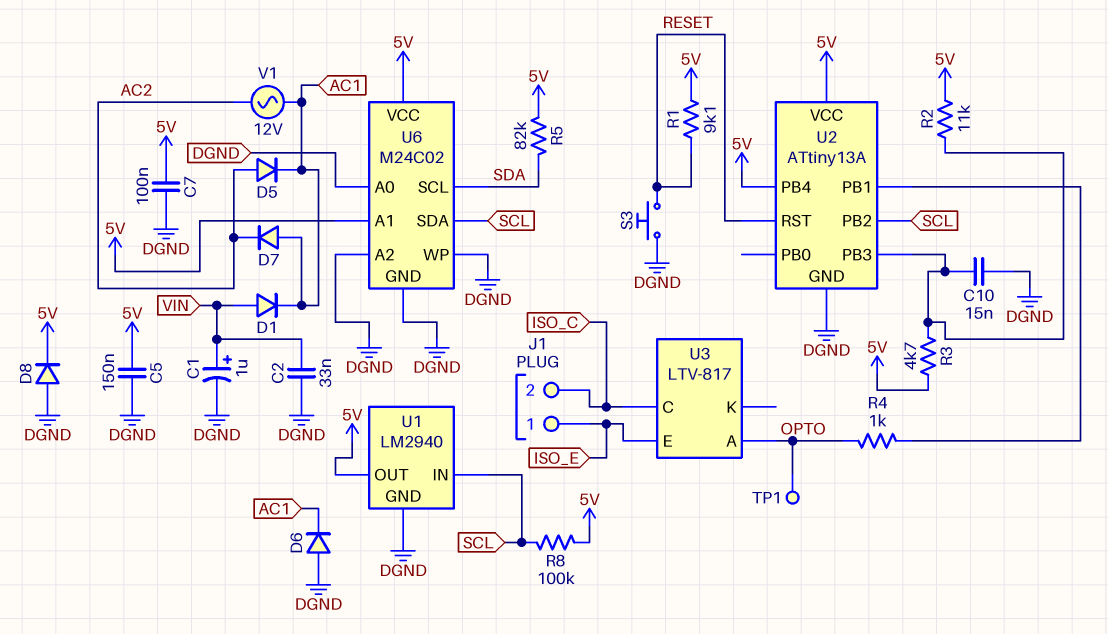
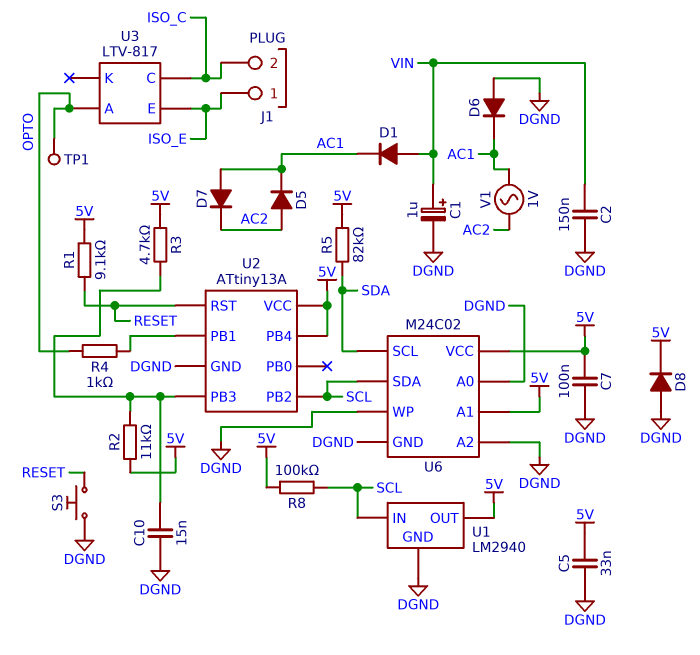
C2: 33nF (DGND, VIN) -> 150nF (DGND, VIN)
C5: 150nF (5V, DGND) -> 33nF (5V, DGND)
V1: AC 12V (AC1, AC2) -> AC 1V (AC1, AC2)

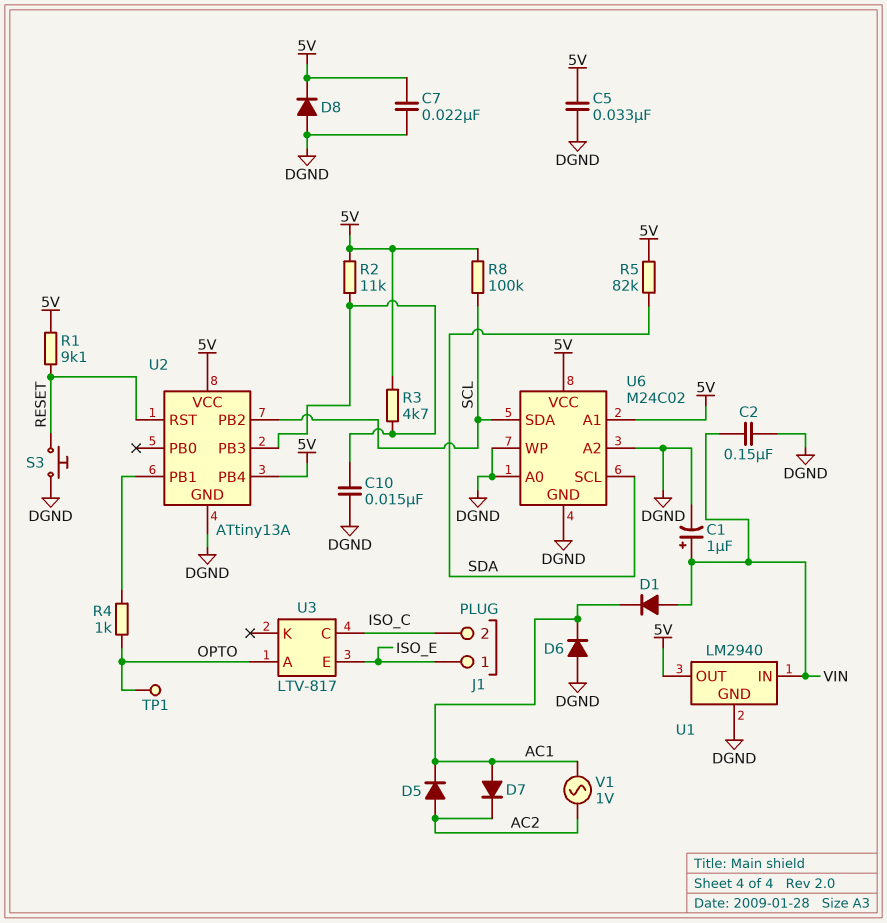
C7: 100nF (5V, DGND) -> 22nF (5V, DGND)
U1 pin IN: SCL -> VIN

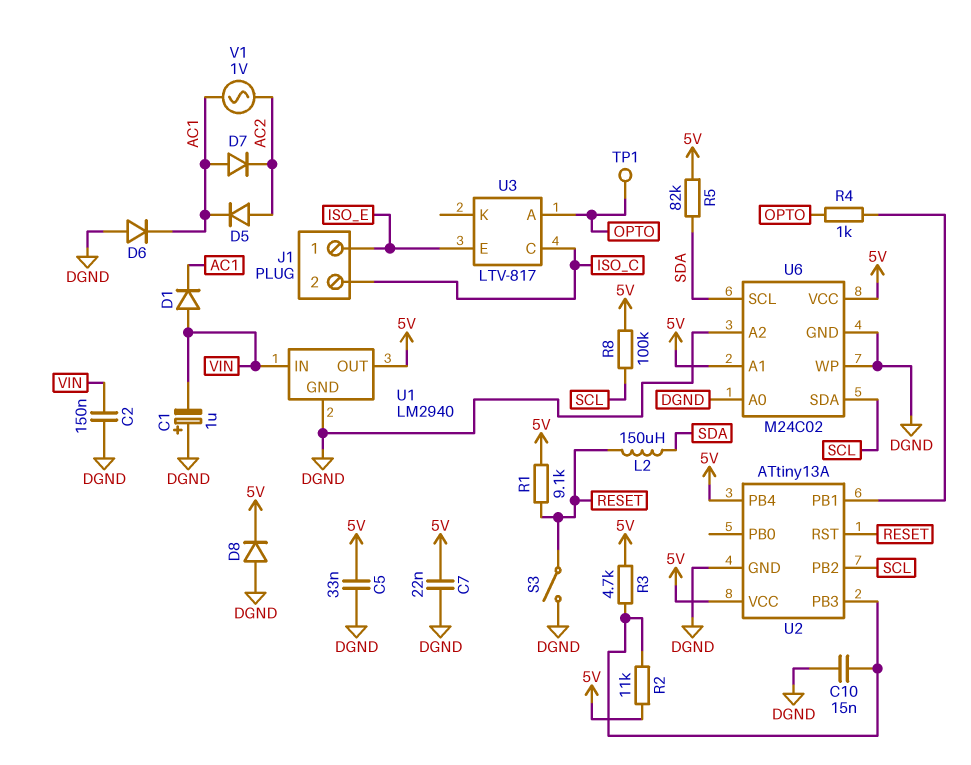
C1: 1uF (plus VIN, minus DGND) -> 1uF (plus DGND, minus VIN)
L2: none -> 150uH (RESET, SDA)
S3: button (DGND, RESET) -> switch (DGND, RESET)

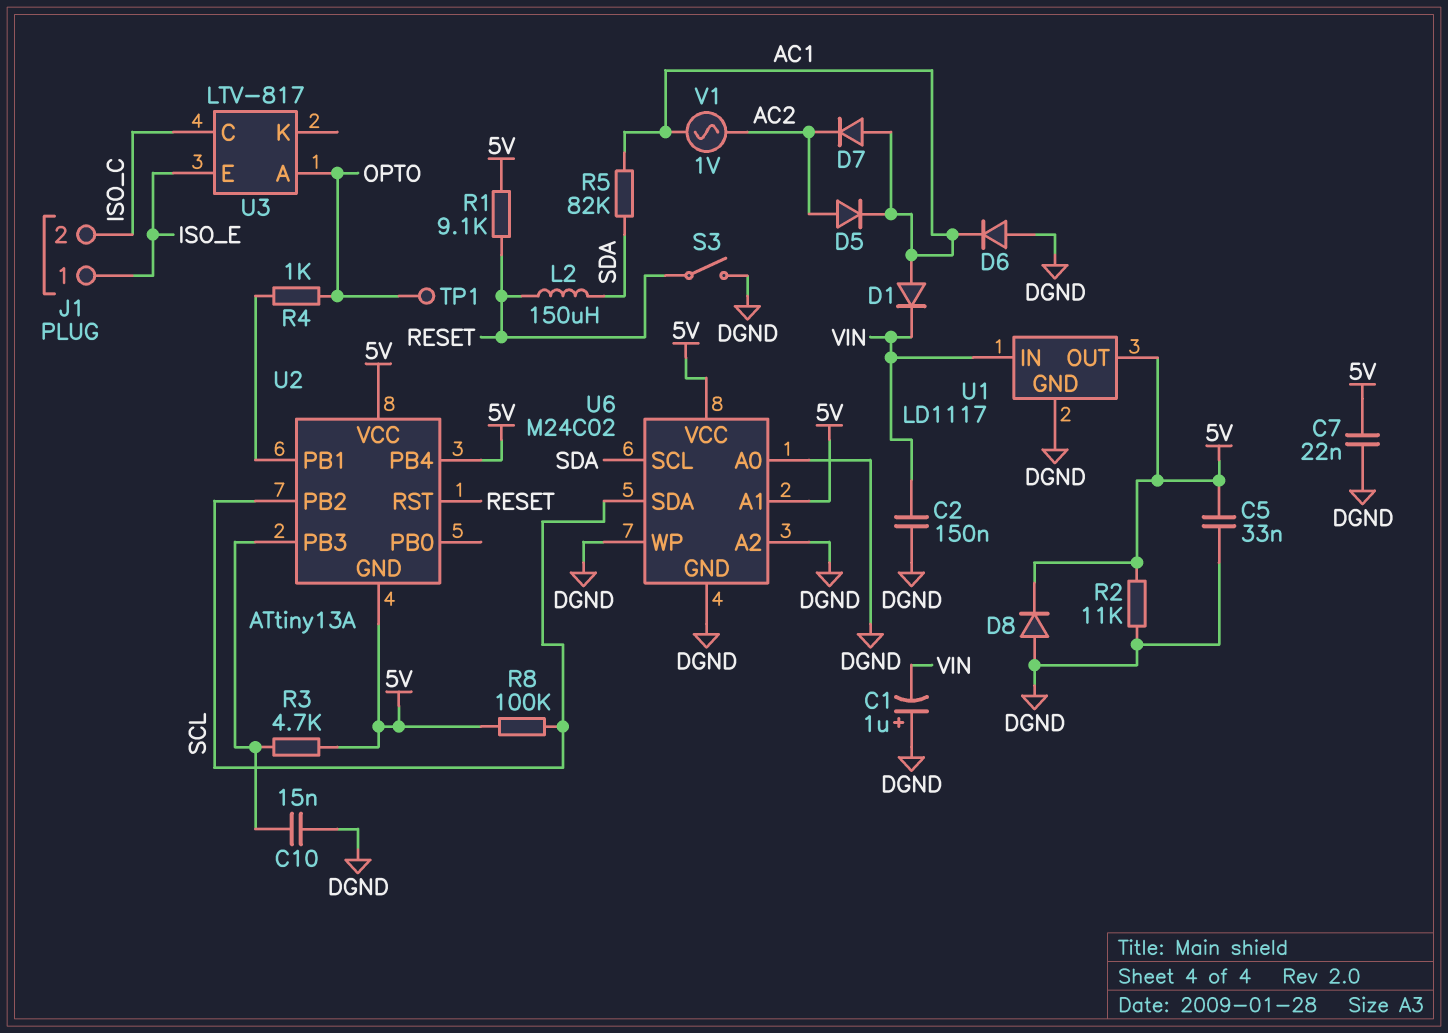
D1: diode (A VIN, K AC1) -> diode (A AC1, K VIN)
R2: 11k (5V, U2/PB3) -> 11k (5V, DGND)
R5: 82k (5V, SDA) -> 82k (AC1, SDA)
U1: LM2940 -> LD1117
U2 pin GND: DGND -> 5V

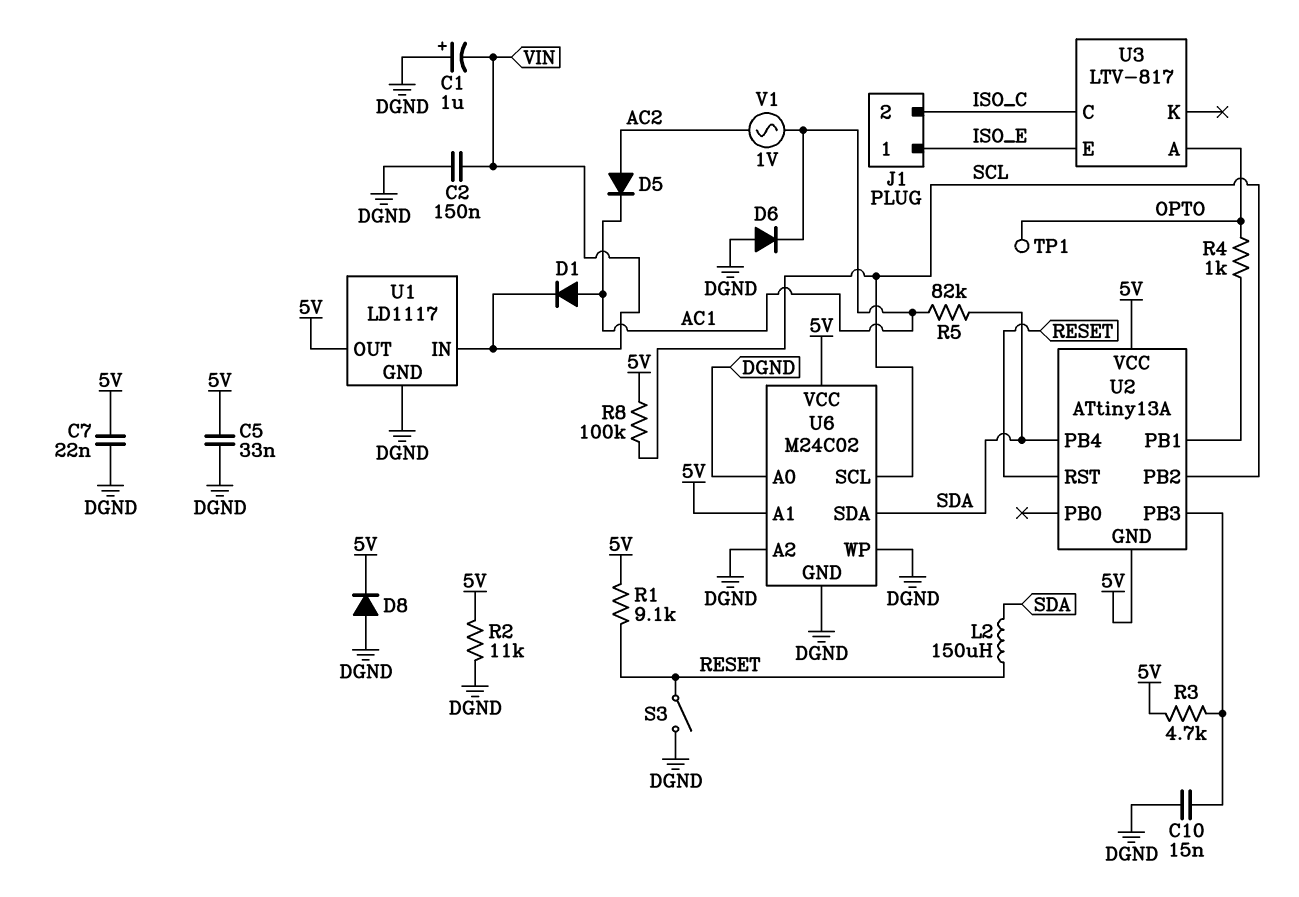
D7: diode (A AC1, K AC2) -> none
U2 pin PB4: 5V -> SDA
U6 pin SCL: SDA -> SCL
U6 pin SDA: SCL -> SDA

